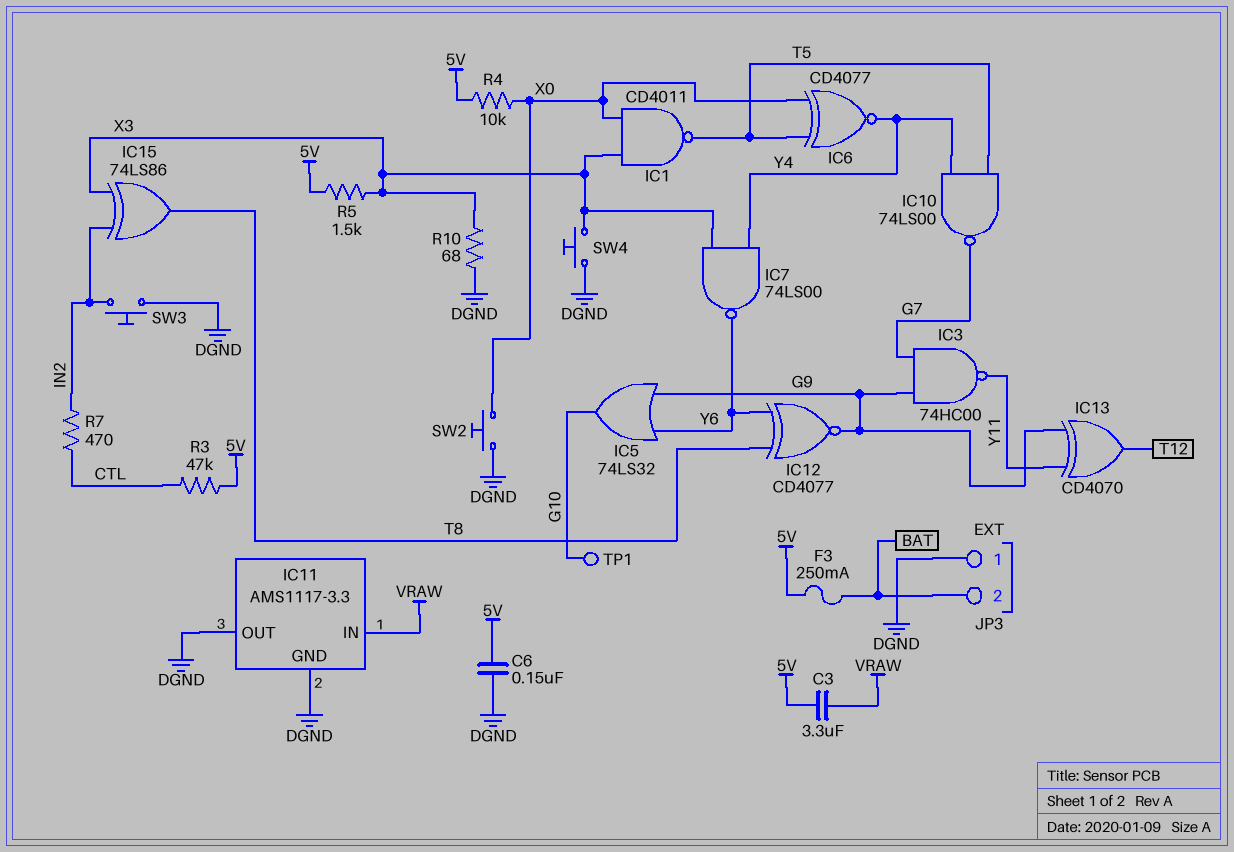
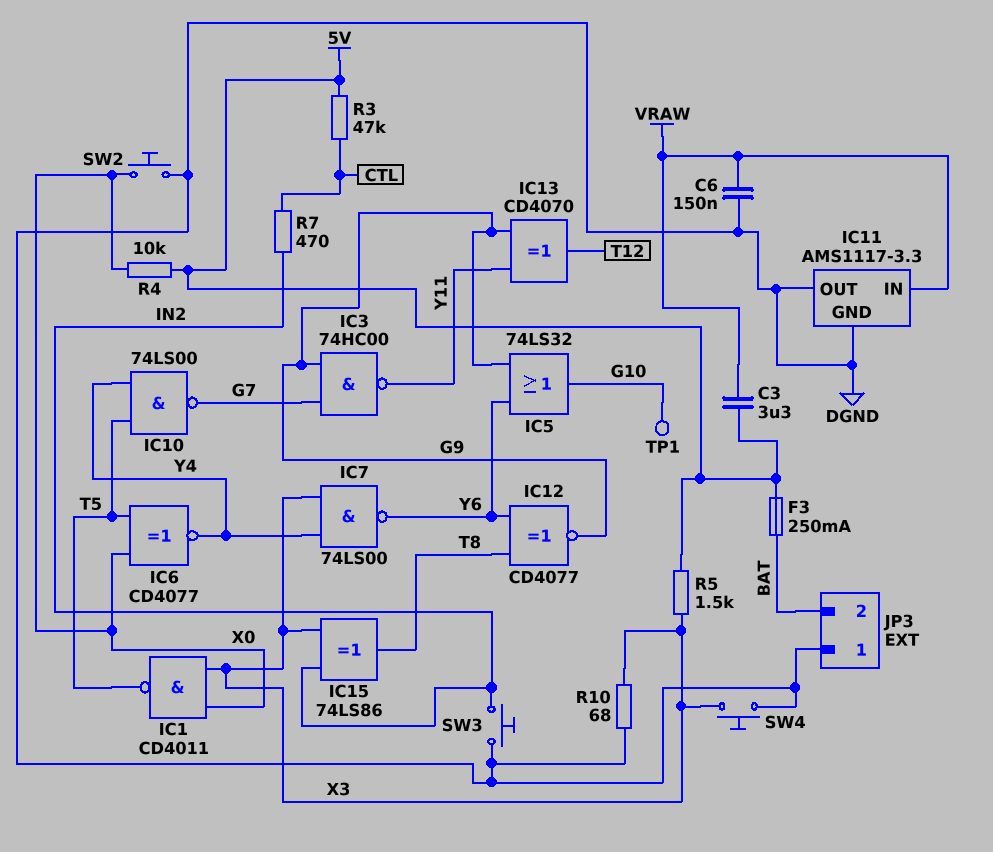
C6: 150nF (5V, DGND) -> 150nF (DGND, VRAW)

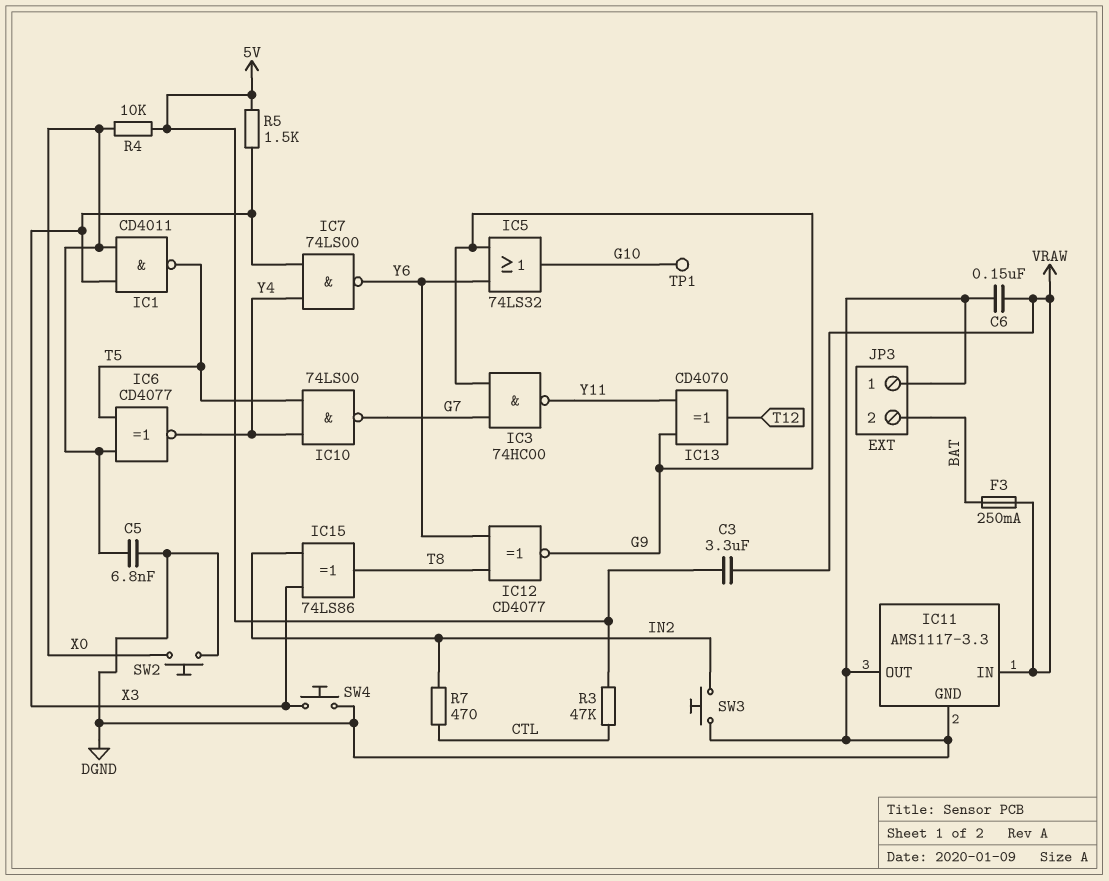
C5: none -> 6.8nF (DGND, X0)
F3: 250mA (5V, BAT) -> 250mA (BAT, VRAW)
R10: 68 (DGND, X3) -> none

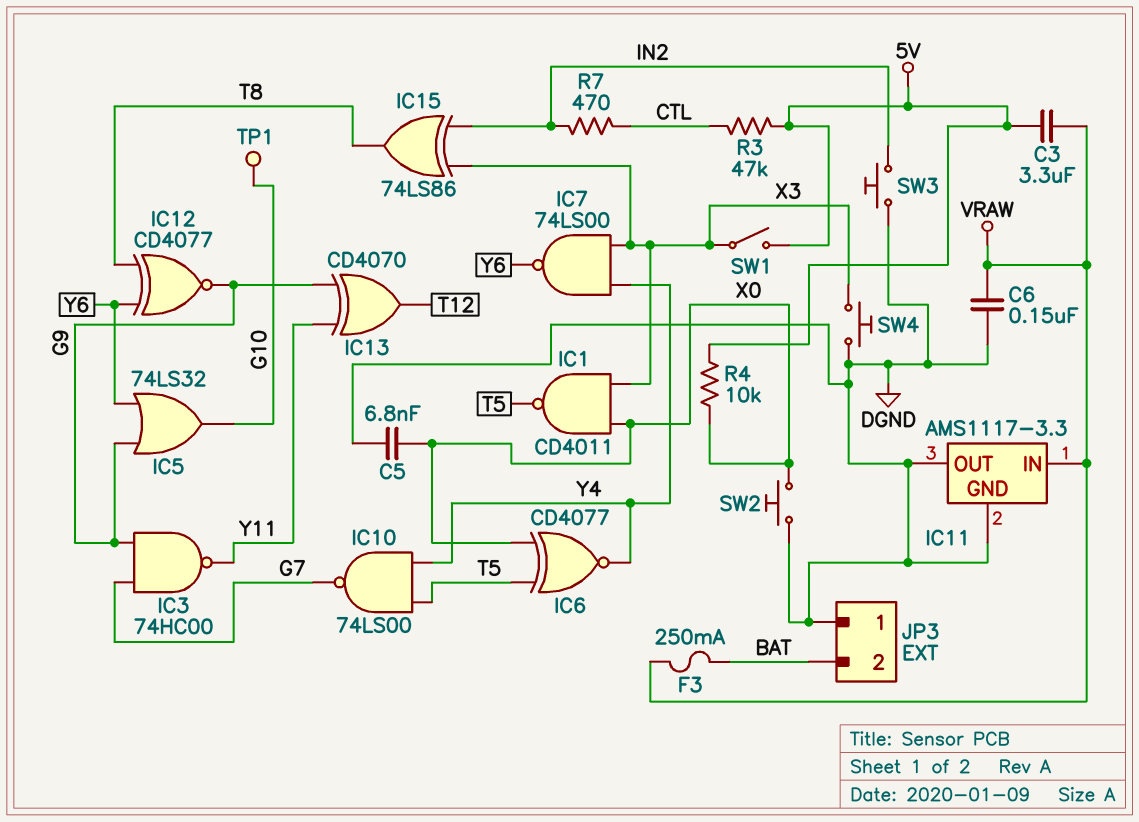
R5: 1.5k (5V, X3) -> none
SW1: none -> switch (5V, X3)

